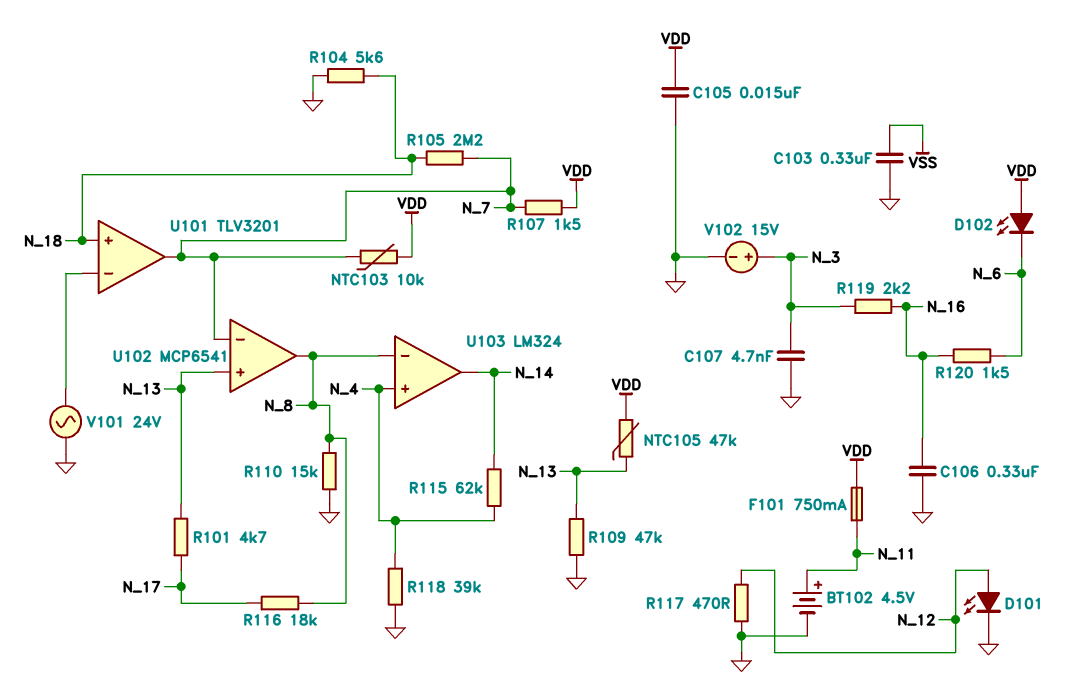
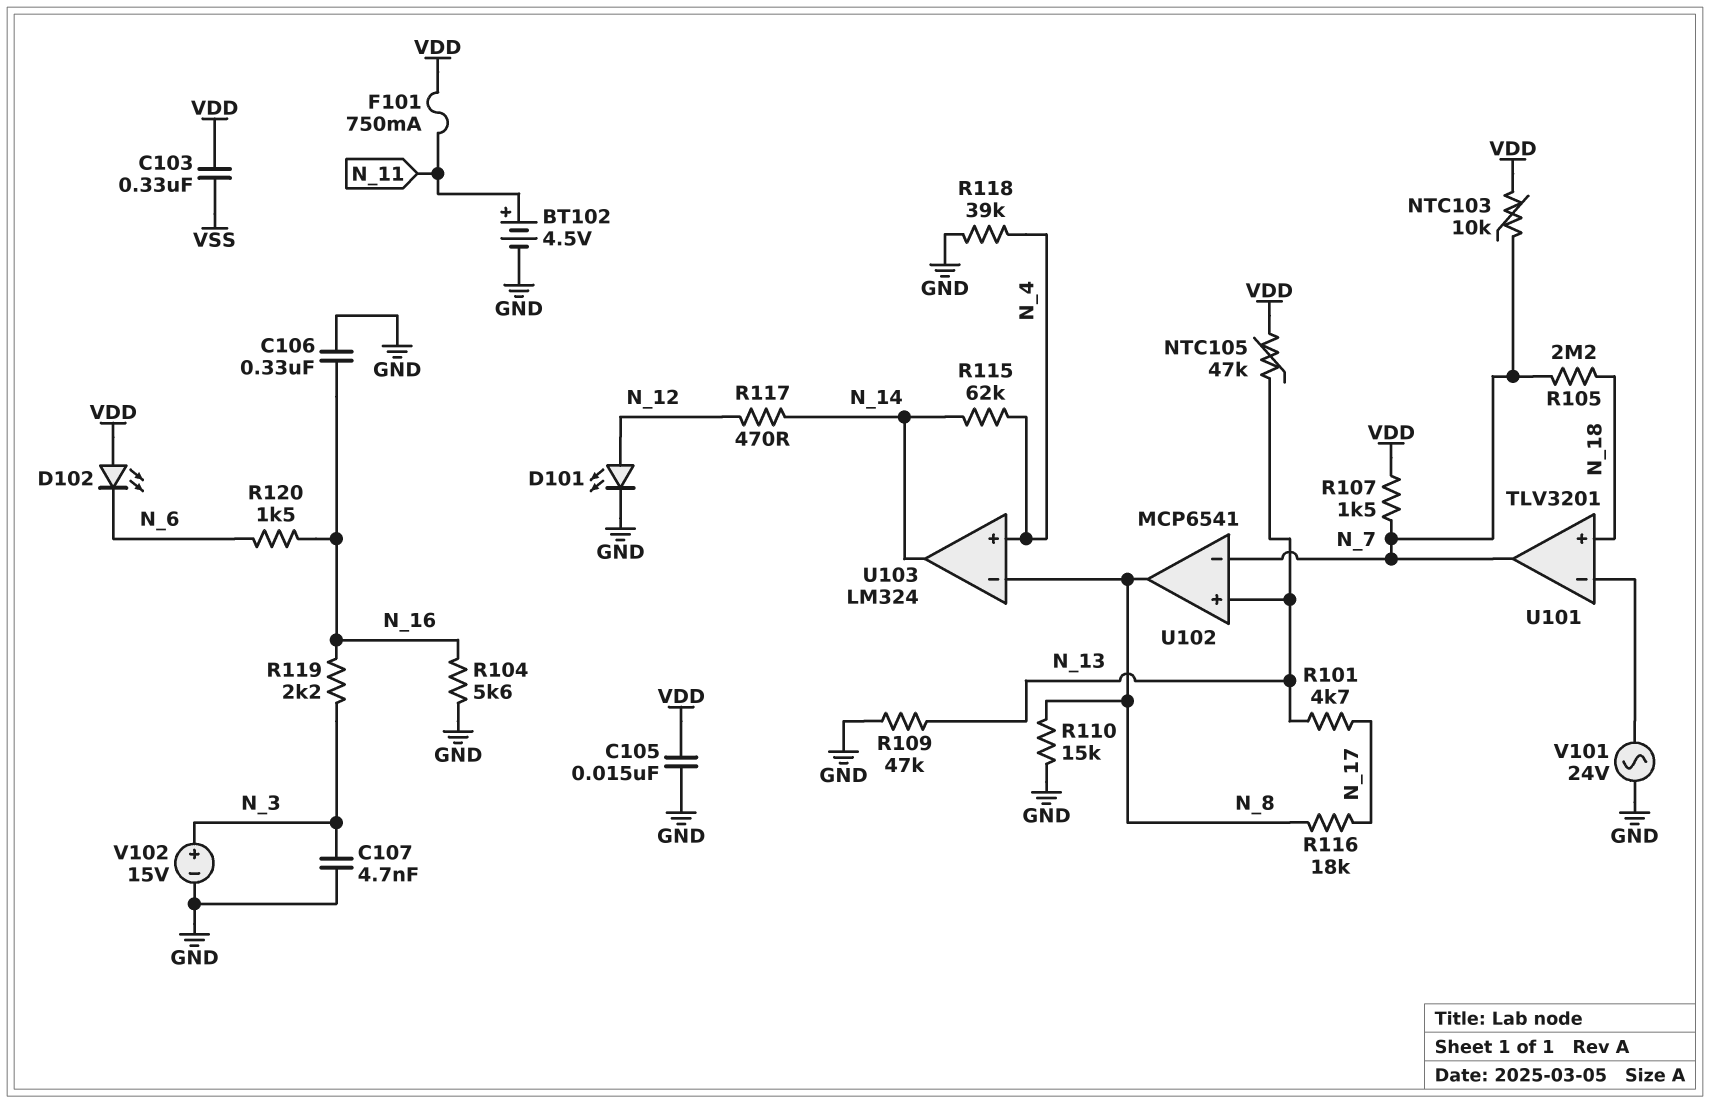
C103: 330nF (GND, VSS) -> 330nF (VDD, VSS)
R104: 5.6k (GND, N_18) -> 5.6k (GND, N_16)
R117: 470 (GND, N_12) -> 470 (N_12, N_14)

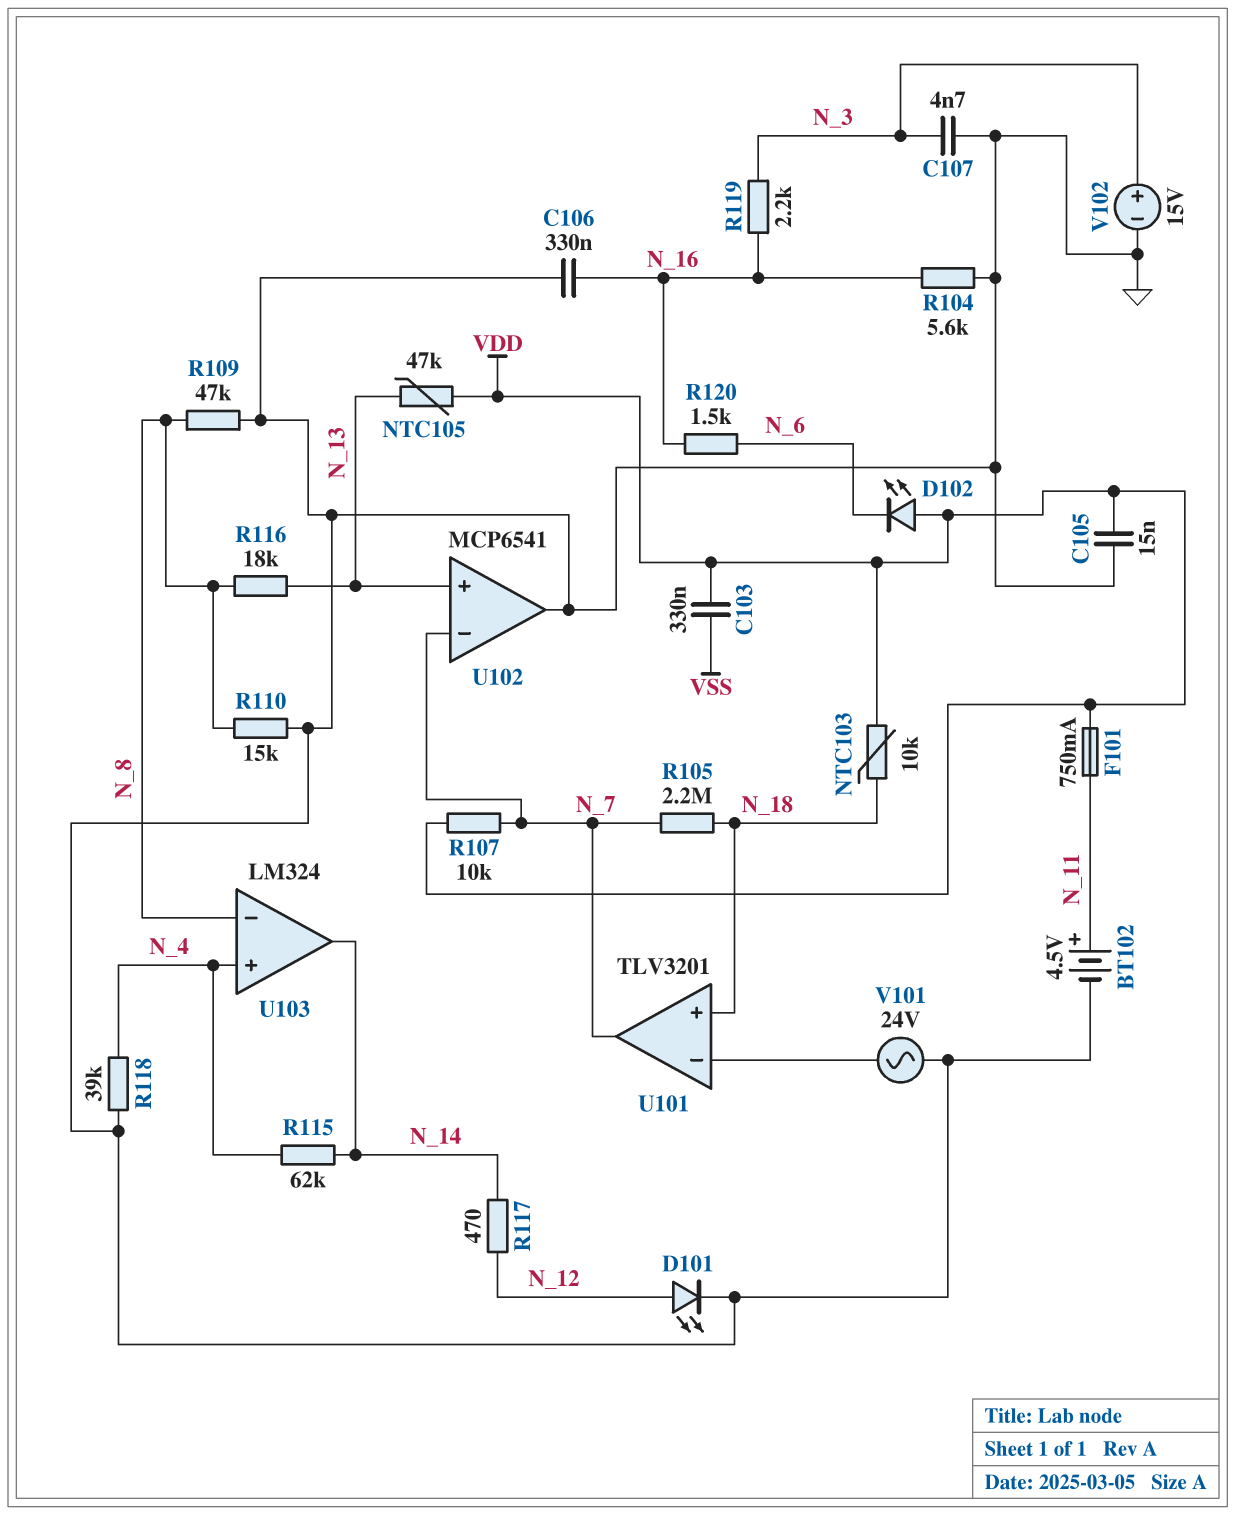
NTC103: 10k (N_7, VDD) -> 10k (N_18, VDD)
R101: 4.7k (N_13, N_17) -> none
R107: 1.5k (N_7, VDD) -> 10k (N_7, VDD)
R109: 47k (GND, N_13) -> 47k (GND, N_8)
R116: 18k (N_8, N_17) -> 18k (N_8, N_13)
U102 pin out: N_8 -> GND

